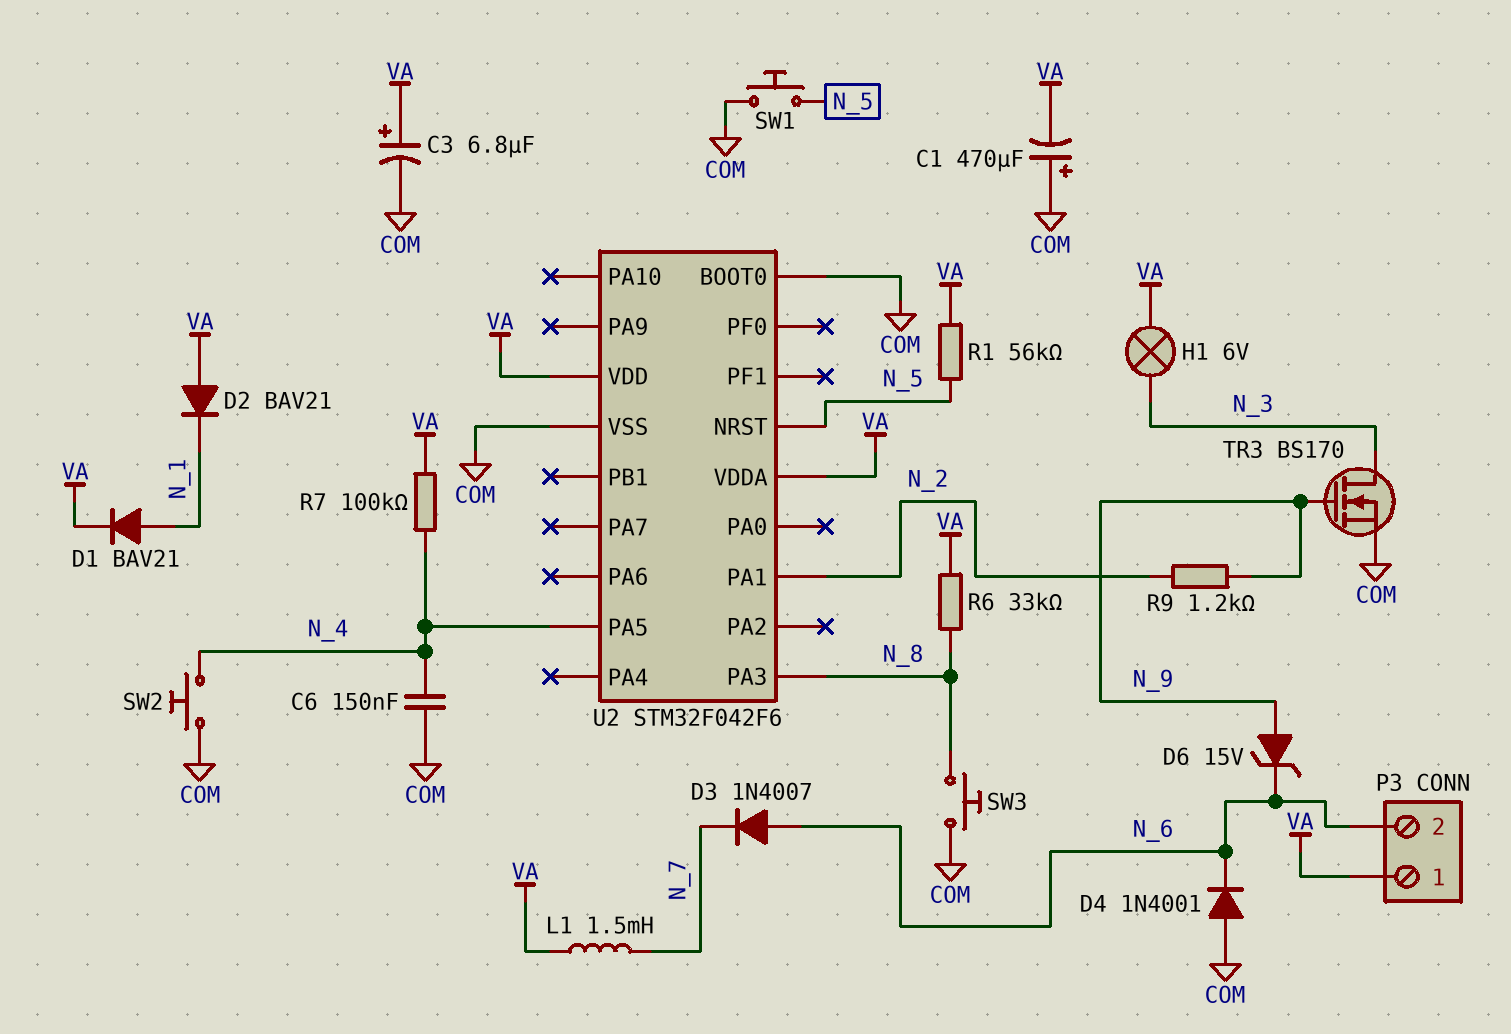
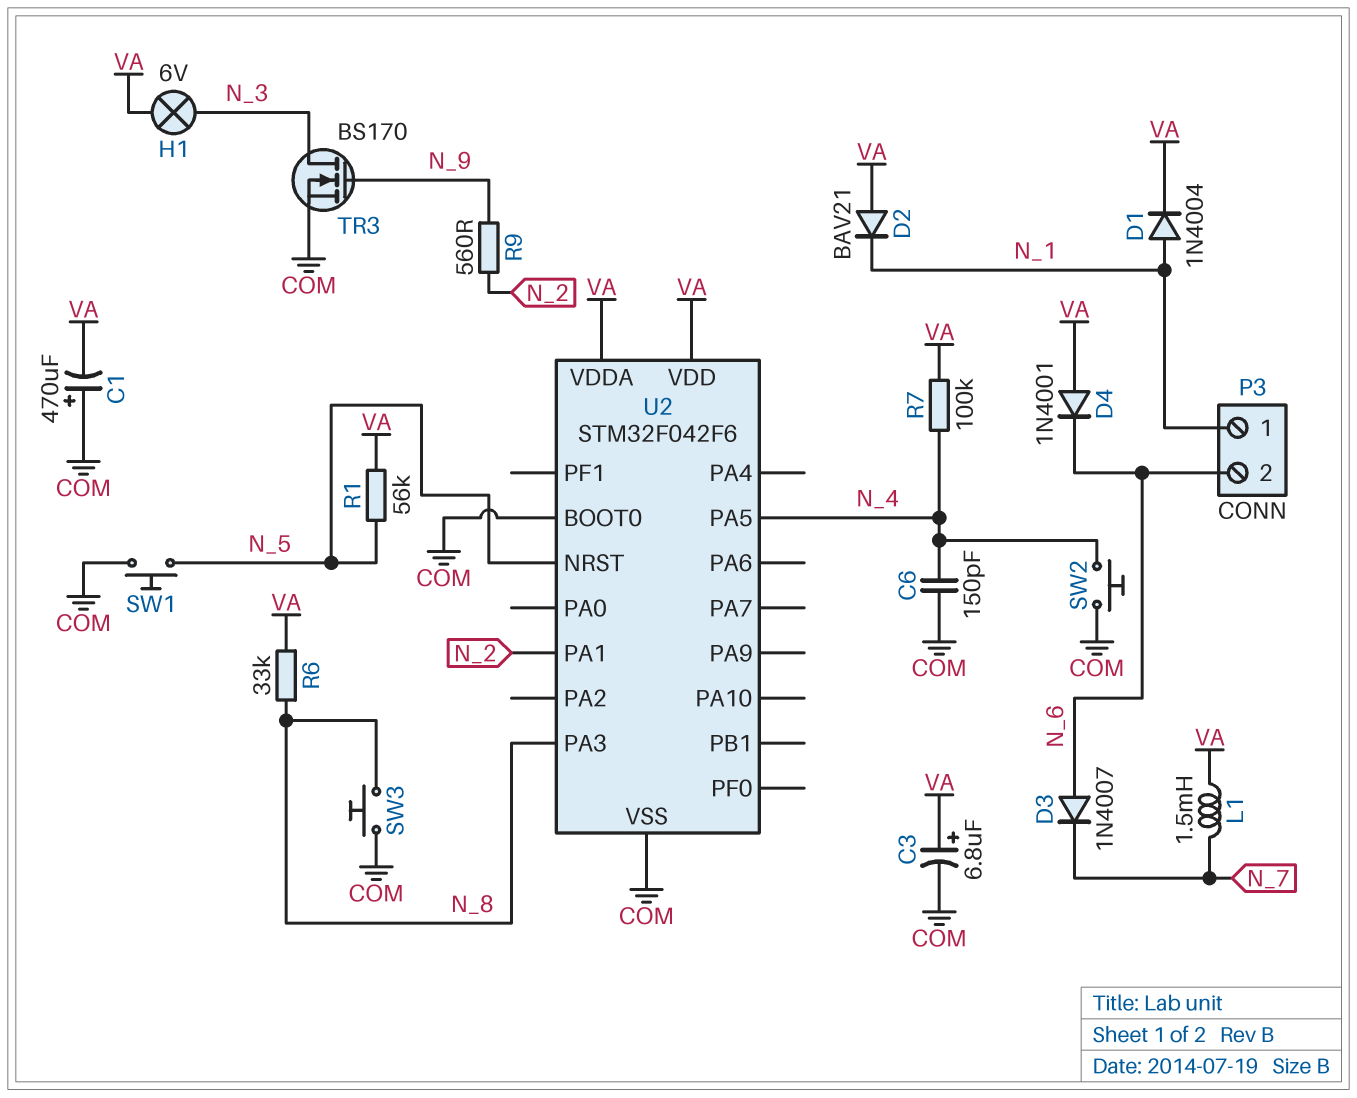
C6: 150nF (COM, N_4) -> 150pF (COM, N_4)
D1: diode BAV21 (A N_1, K VA) -> diode 1N4004 (A N_1, K VA)
D4: diode 1N4001 (A COM, K N_6) -> diode 1N4001 (A VA, K N_6)
D6: zener 15V (A N_9, K N_6) -> none
P3 pin 1: VA -> N_1
R9: 1.2k (N_2, N_9) -> 560 (N_2, N_9)

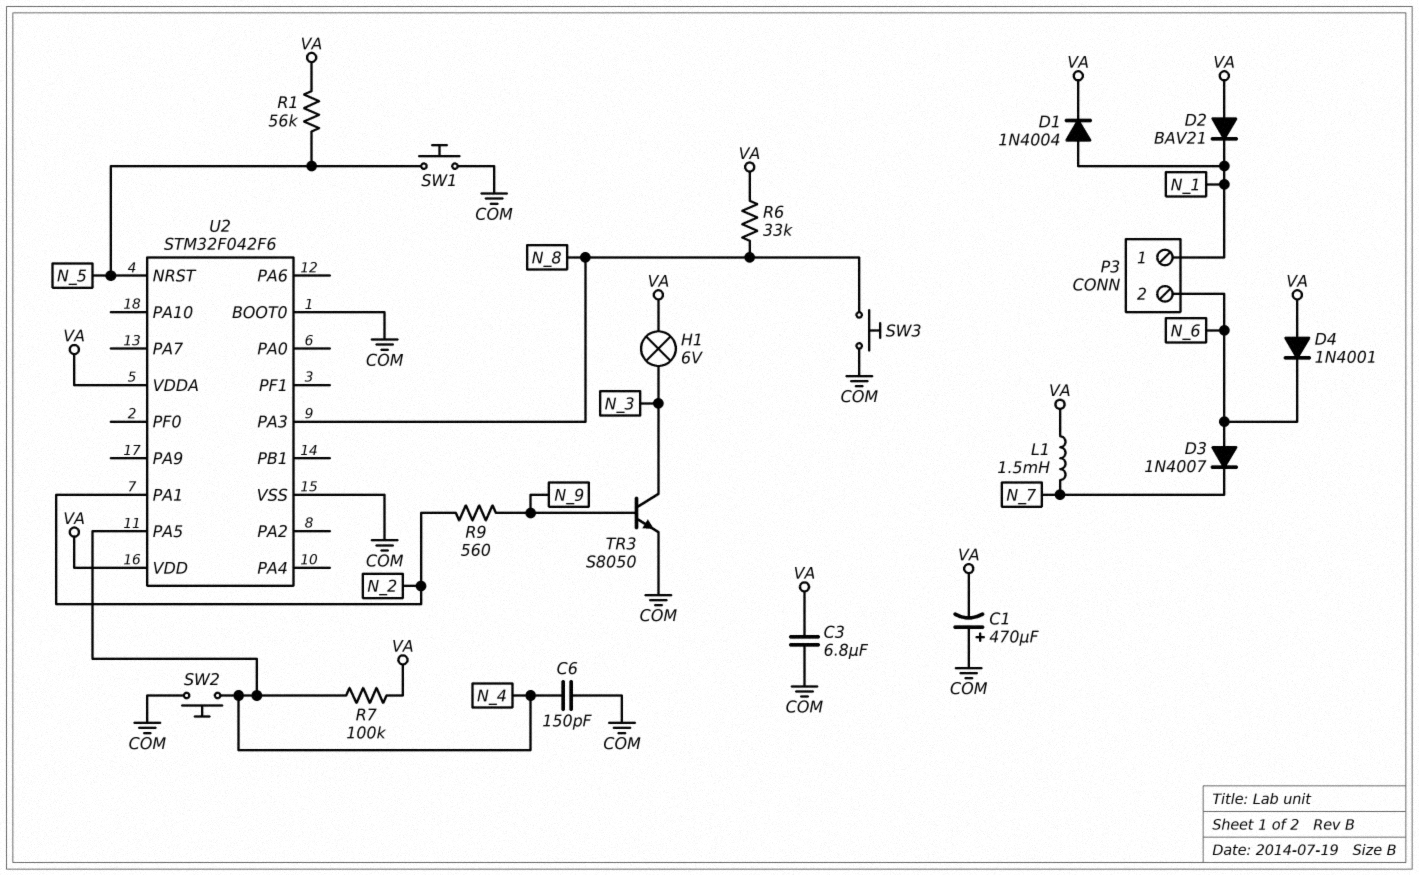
C3: 6.8uF (plus VA, minus COM) -> 6.8uF (COM, VA)
TR3: NMOS BS170 (G N_9, D N_3, S COM) -> NPN S8050 (B N_9, C N_3, E COM)

